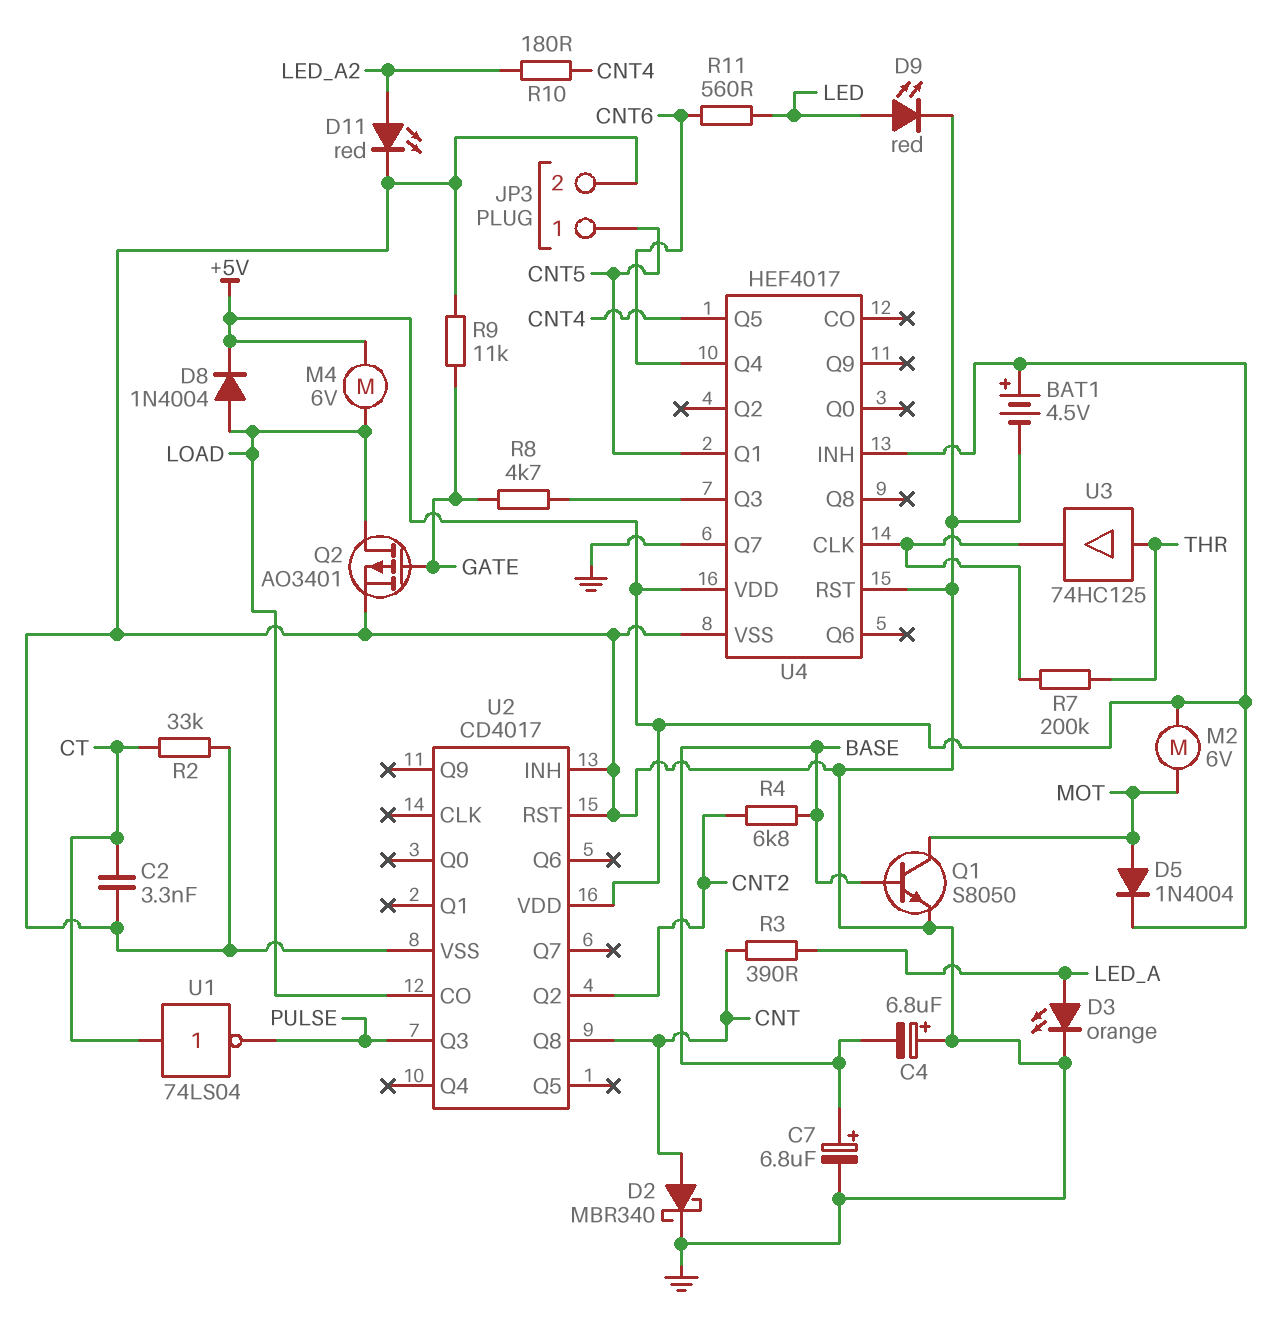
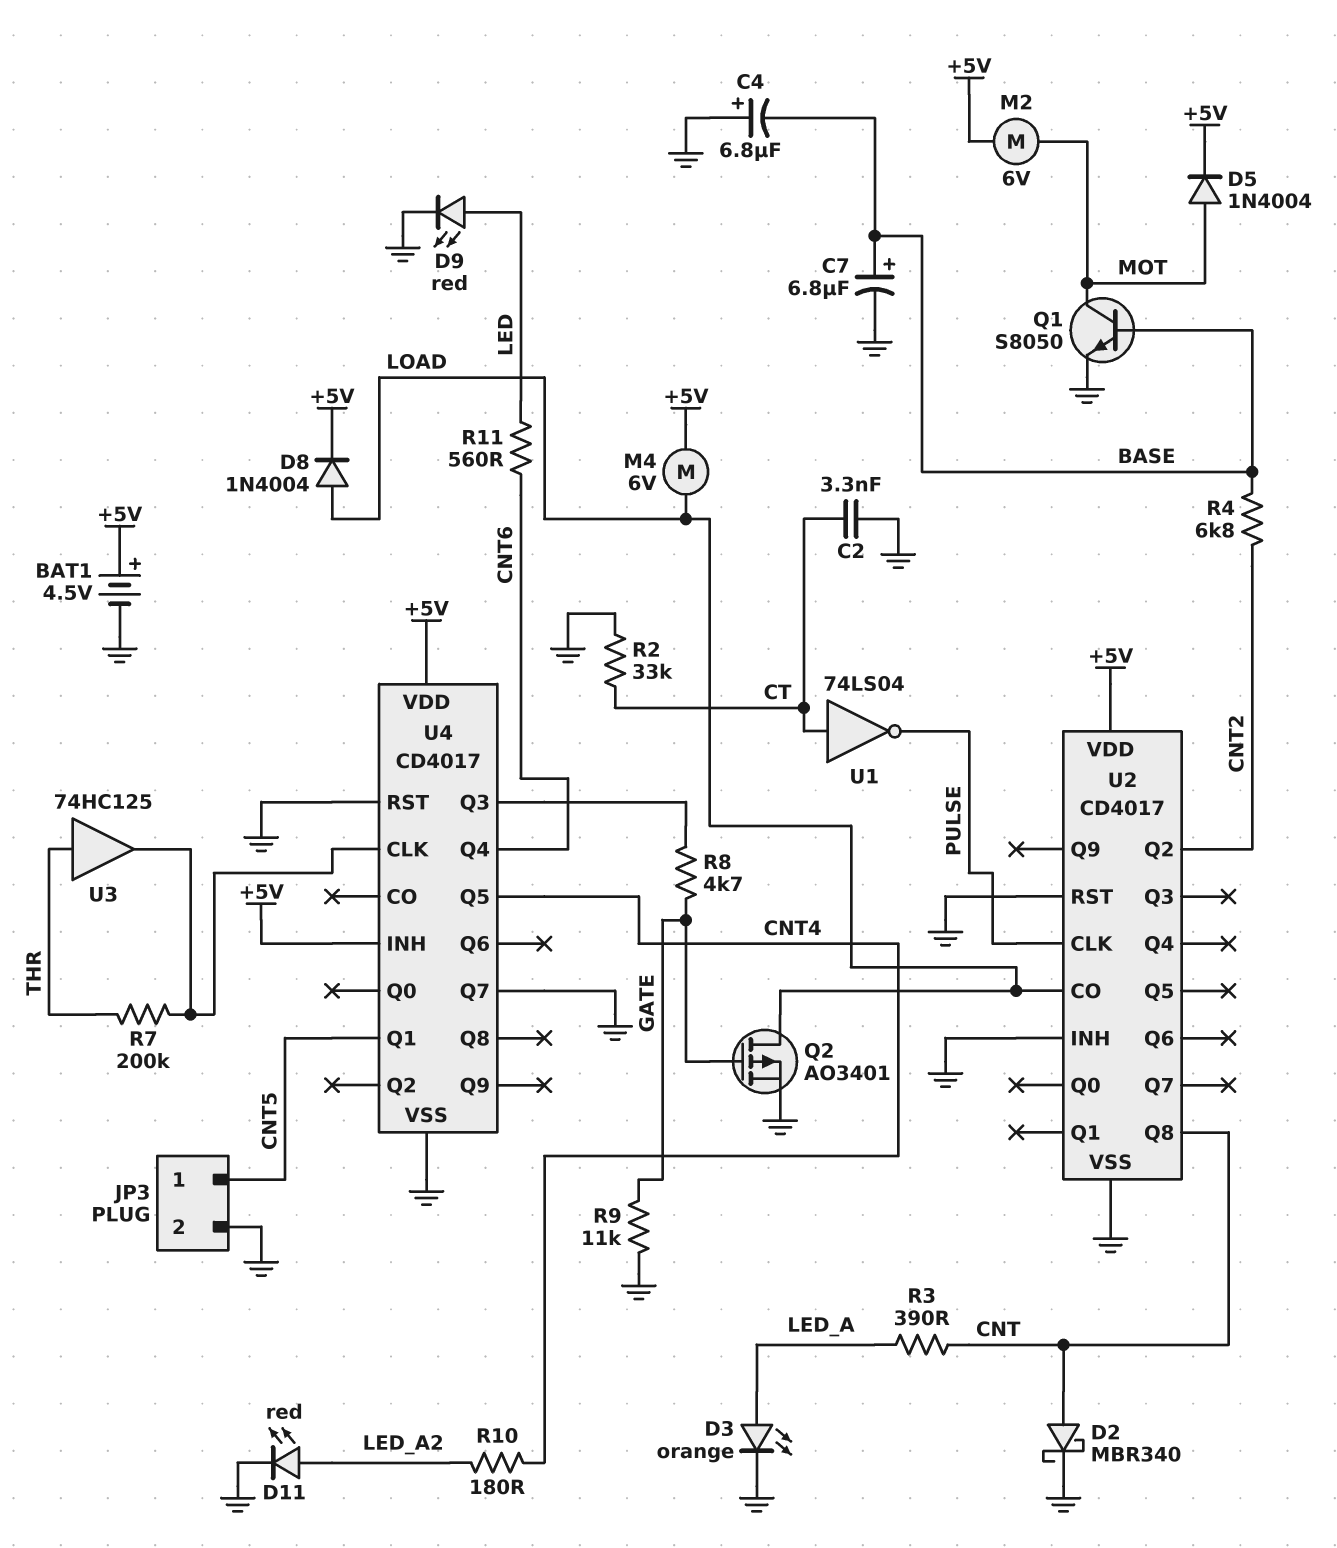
U2 pin CLK: none -> PULSE
U2 pin Q3: PULSE -> none
U4: HEF4017 -> CD4017

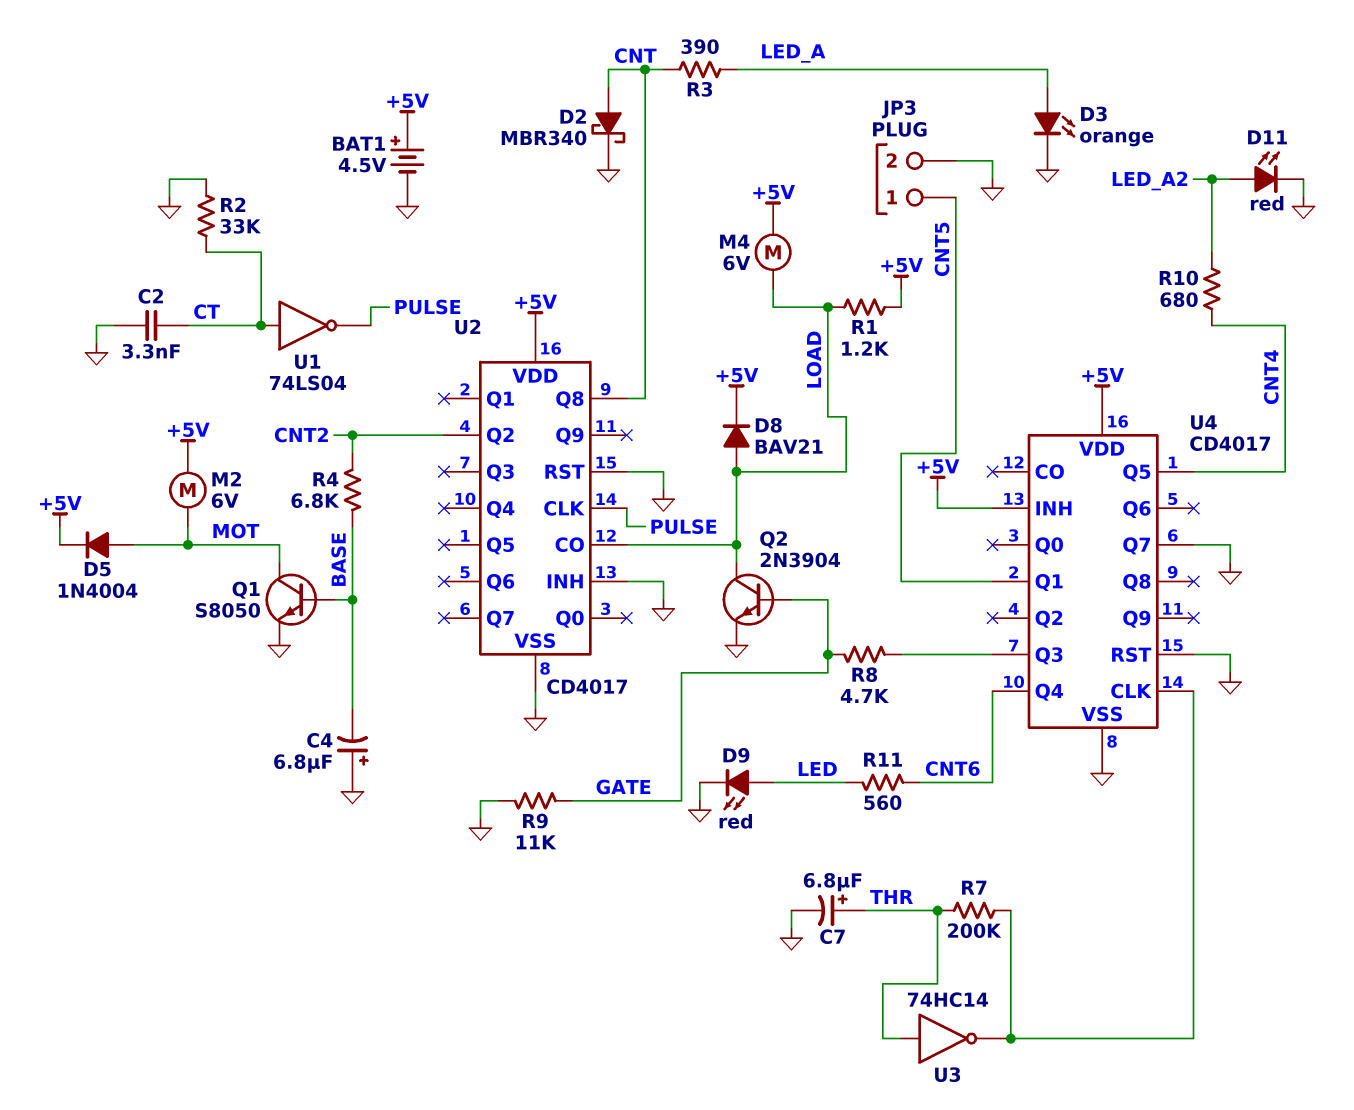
C7: 6.8uF (plus BASE, minus GND) -> 6.8uF (plus THR, minus GND)
D8: diode 1N4004 (A LOAD, K +5V) -> diode BAV21 (A LOAD, K +5V)
Q2: PMOS AO3401 (G GATE, D LOAD, S GND) -> NPN 2N3904 (B GATE, C LOAD, E GND)
R1: none -> 1.2k (+5V, LOAD)
R10: 180 (CNT4, LED_A2) -> 680 (CNT4, LED_A2)
U3: buffer 74HC125 (in THR, out U4/CLK) -> NOT 74HC14 (in THR, out U4/CLK)

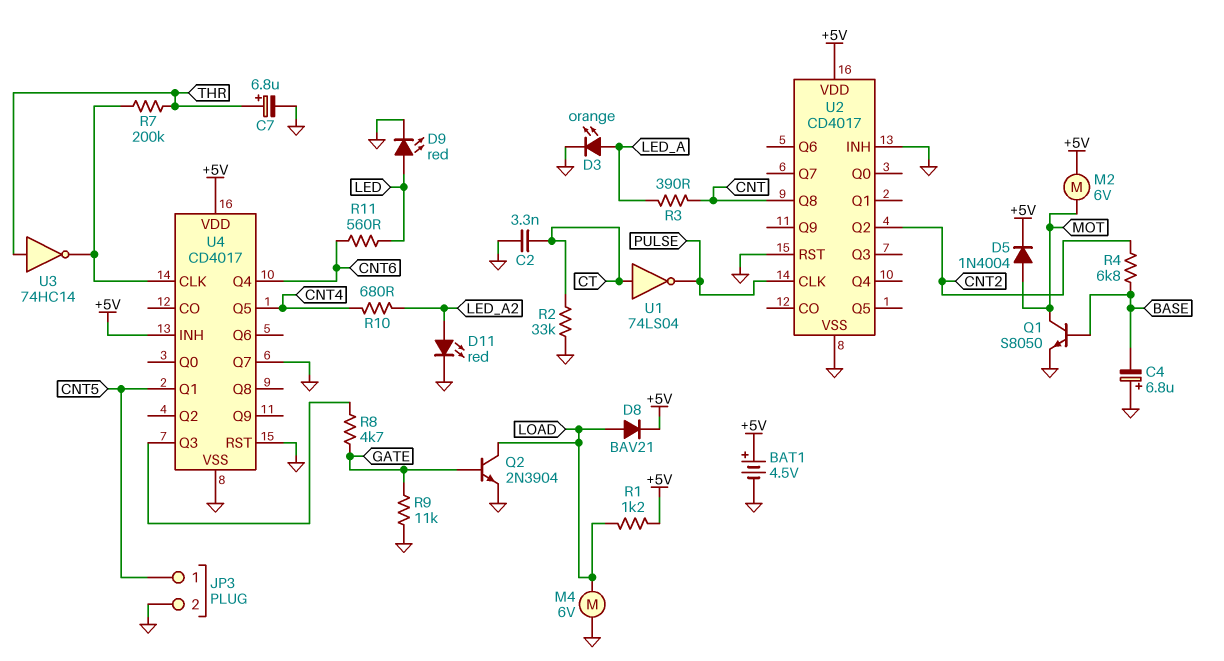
D2: schottky MBR340 (A CNT, K GND) -> none
M4: motor 6V (+5V, LOAD) -> motor 6V (GND, LOAD)
U2 pin CO: LOAD -> none

